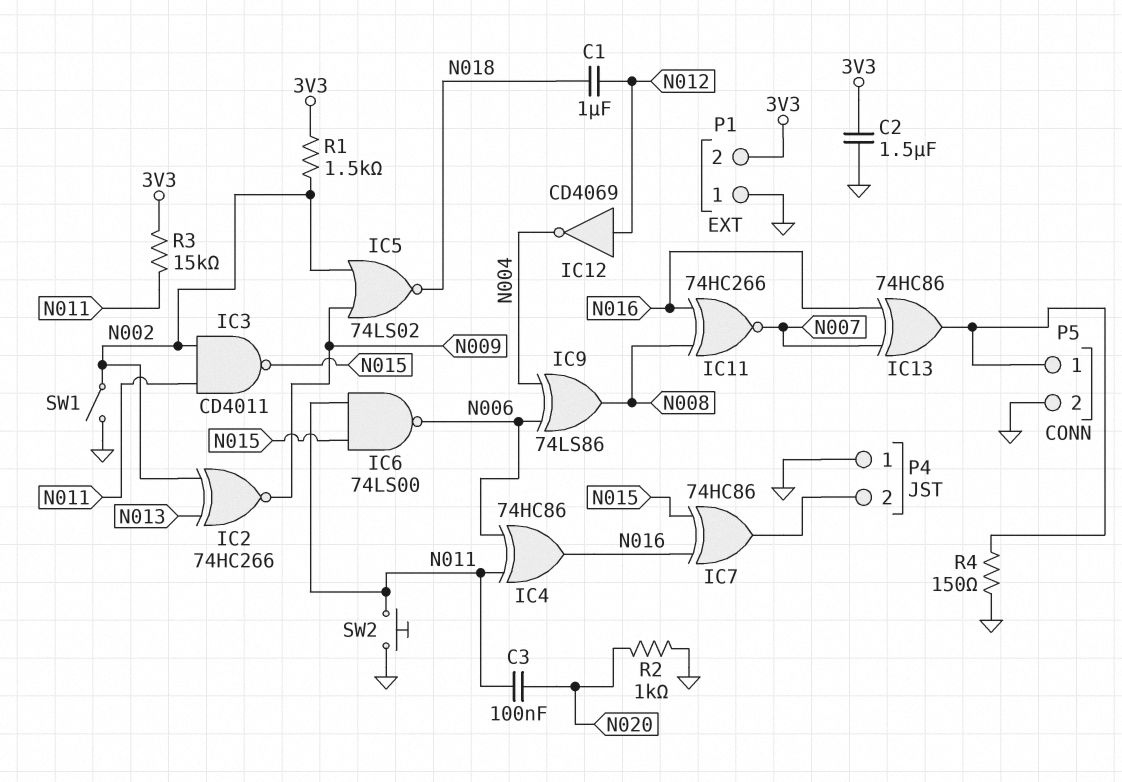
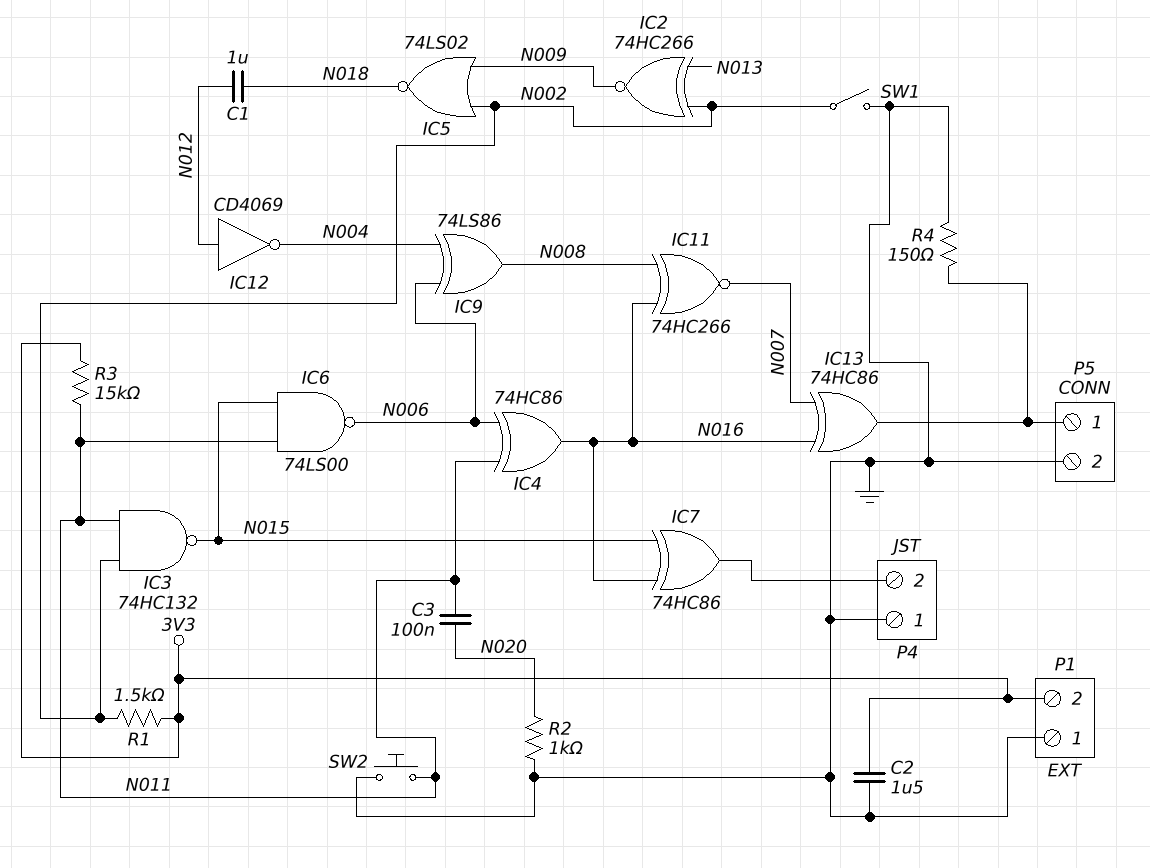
IC3: NAND CD4011 (in N002, in N011, out N015) -> NAND 74HC132 (in N002, in N011, out N015)

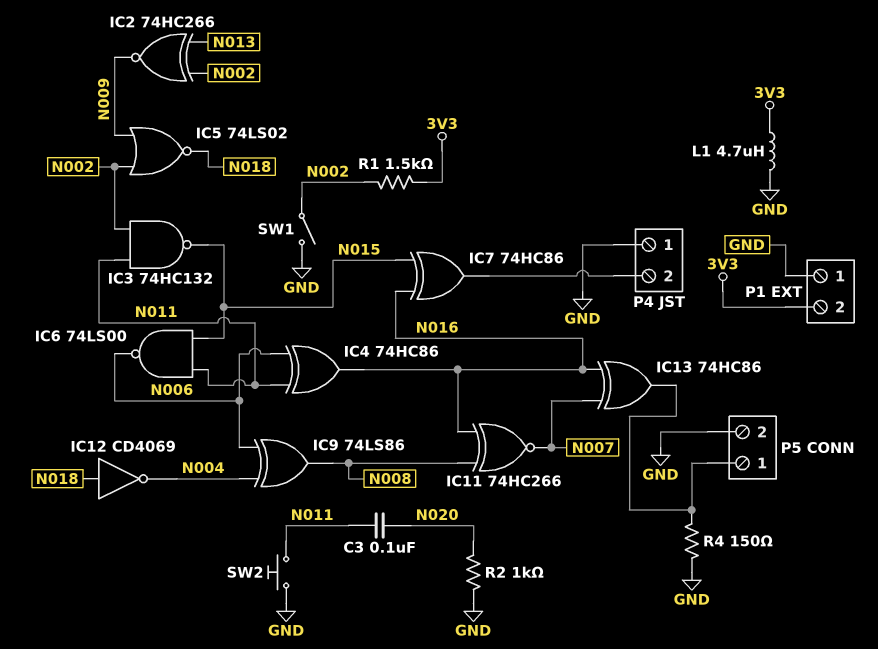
C1: 1uF (N012, N018) -> none
C2: 1.5uF (3V3, GND) -> none
IC12: NOT CD4069 (in N012, out N004) -> NOT CD4069 (in N018, out N004)
L1: none -> 4.7uH (3V3, GND)
R3: 15k (3V3, N011) -> none

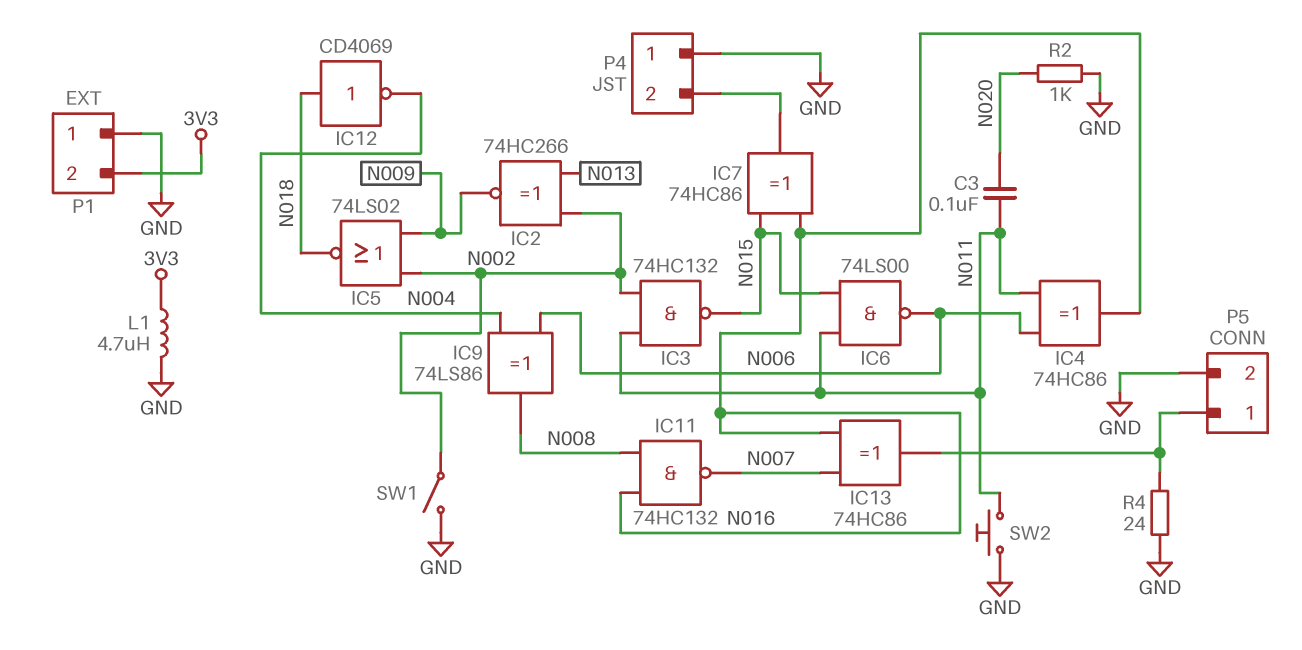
IC11: XNOR 74HC266 (in N008, in N016, out N007) -> NAND 74HC132 (in N008, in N016, out N007)
R1: 1.5k (3V3, N002) -> none
R4: 150 (GND, P5/1) -> 24 (GND, P5/1)

